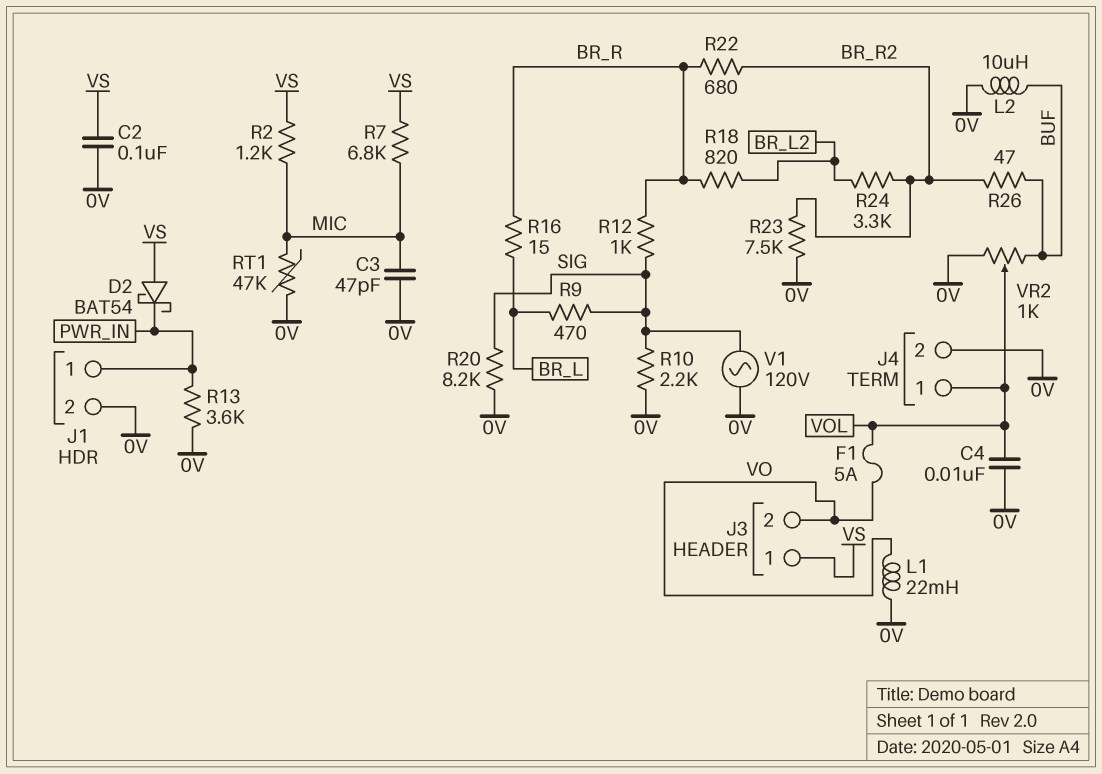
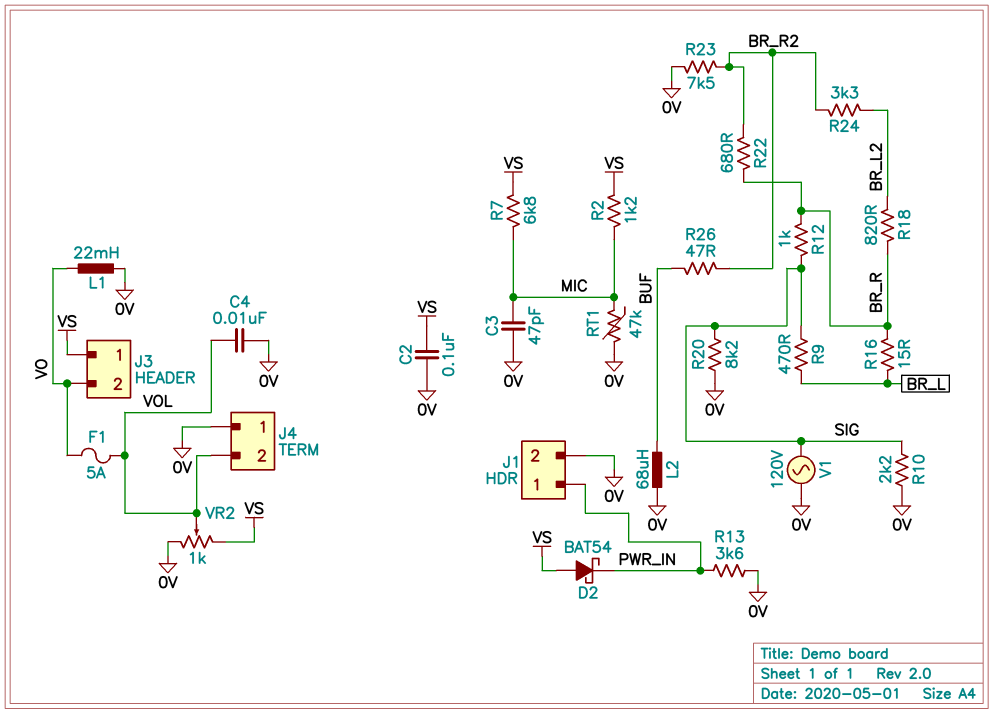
J4 pin 1: VOL -> 0V
J4 pin 2: 0V -> VOL
L2: 10uH (0V, BUF) -> 68uH (0V, BUF)
VR2: 1k (0V, BUF, wiper VOL) -> 1k (0V, VS, wiper VOL)

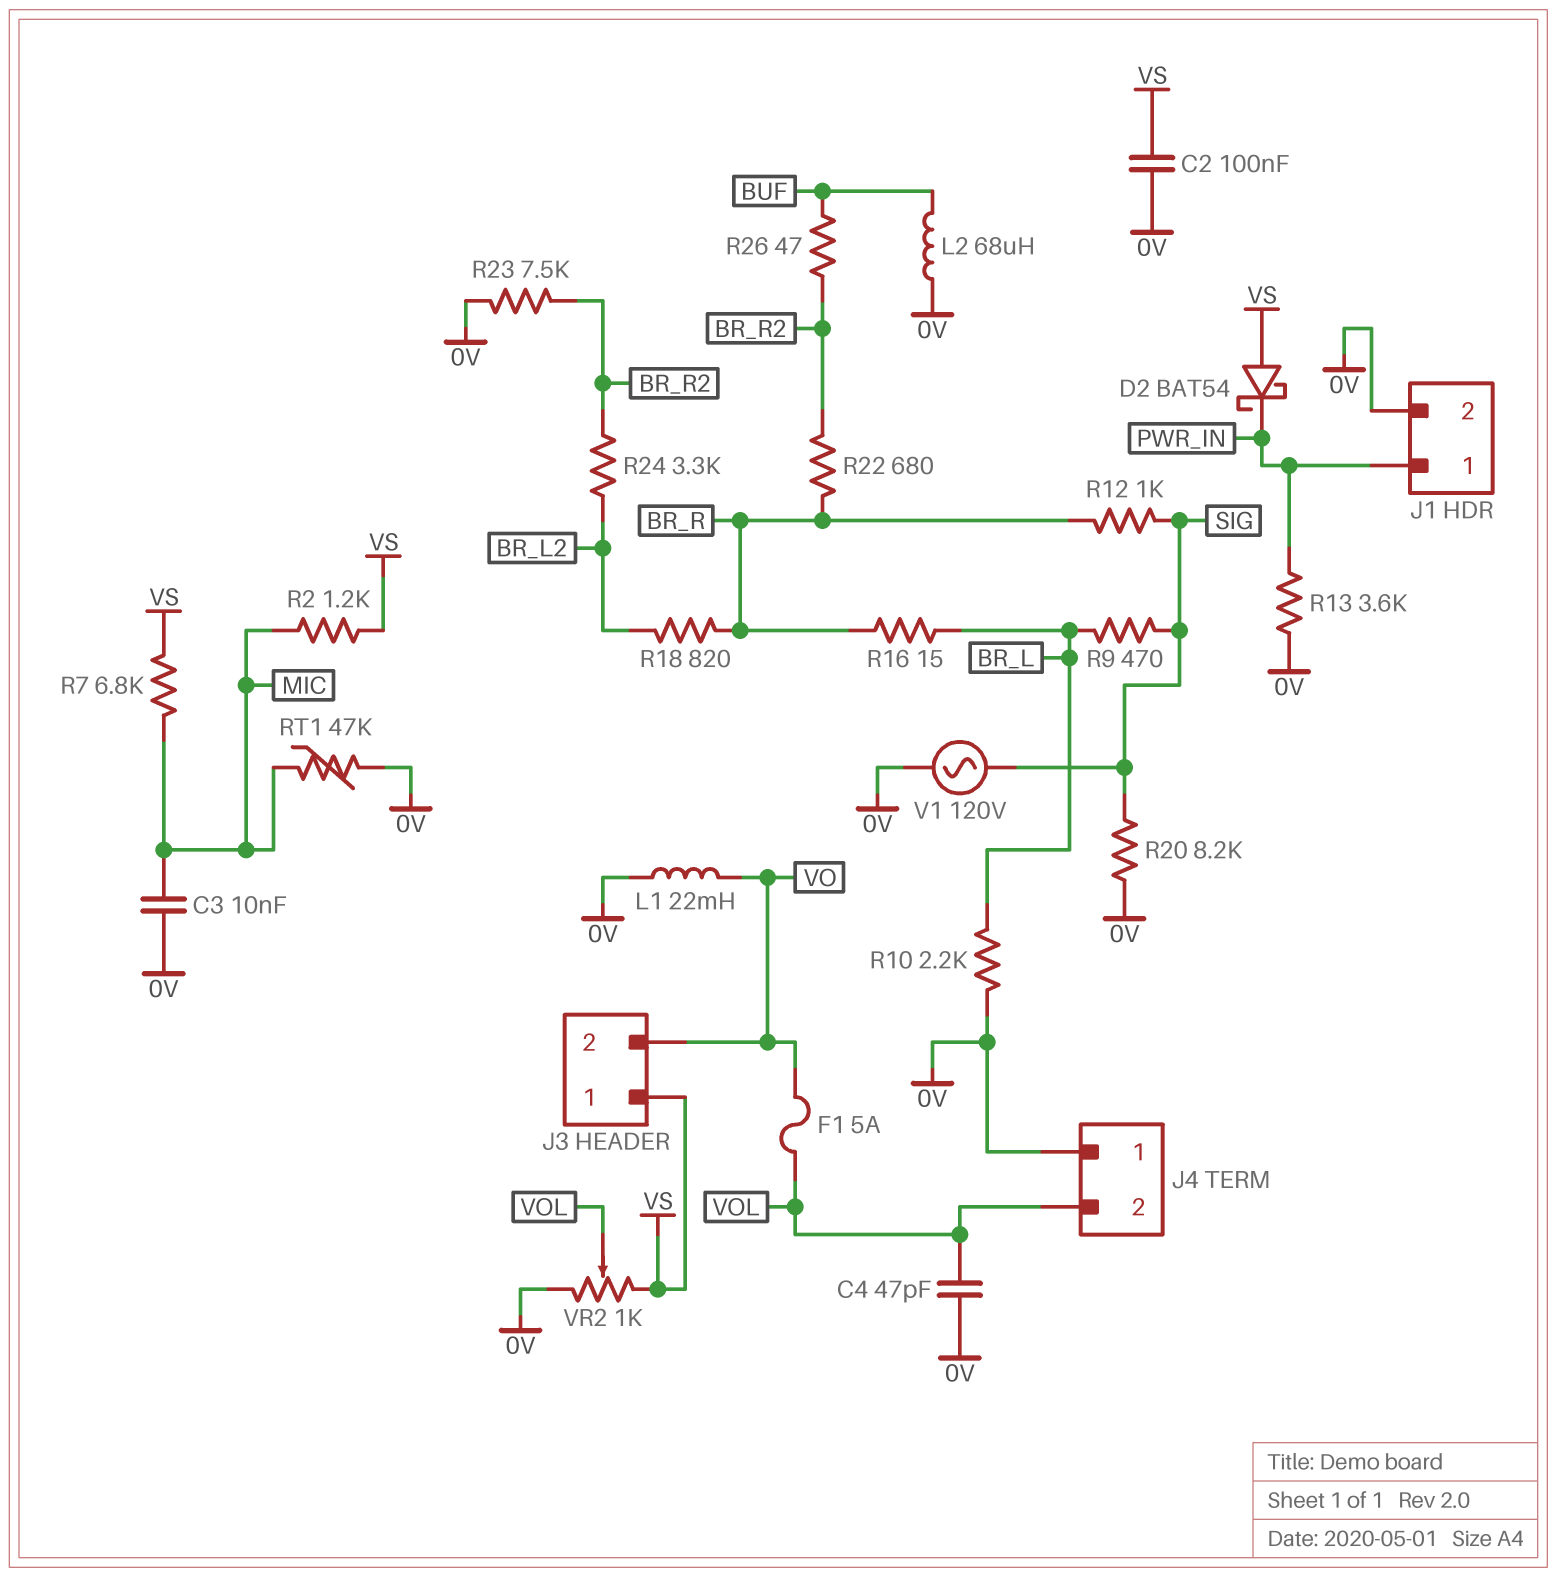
C3: 47pF (0V, MIC) -> 10nF (0V, MIC)
C4: 10nF (0V, VOL) -> 47pF (0V, VOL)
R10: 2.2k (0V, SIG) -> 2.2k (0V, BR_L)

